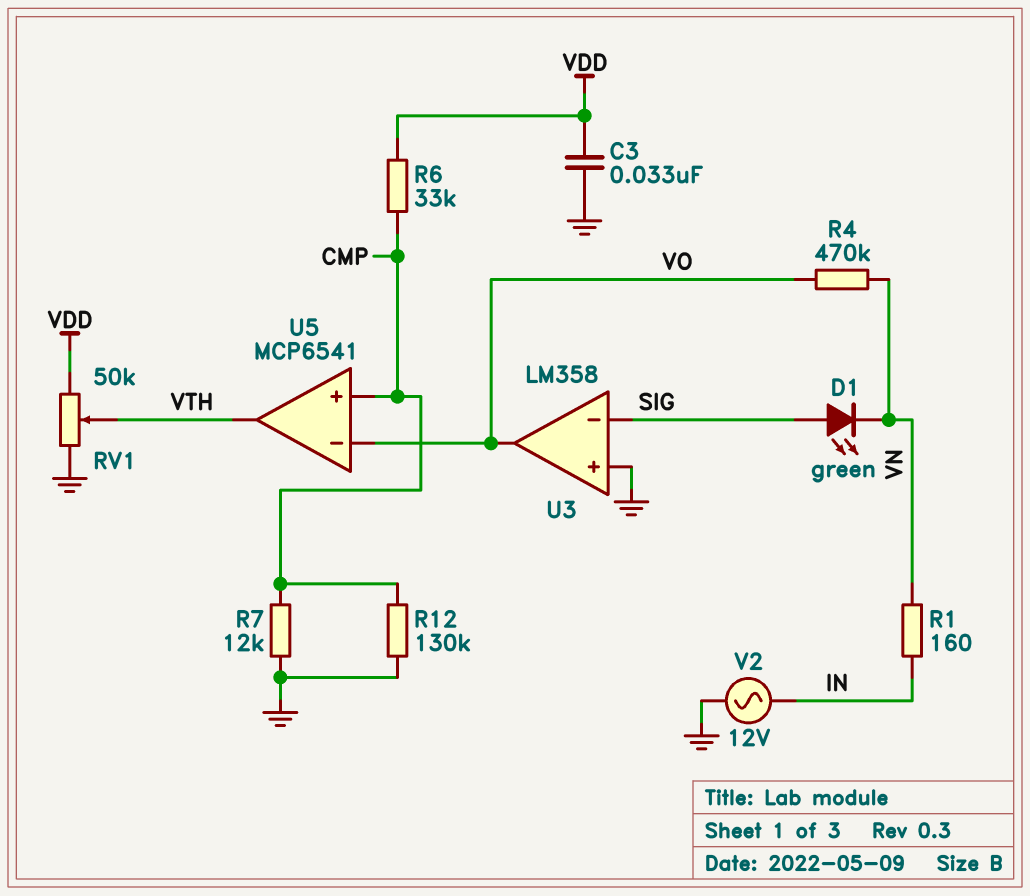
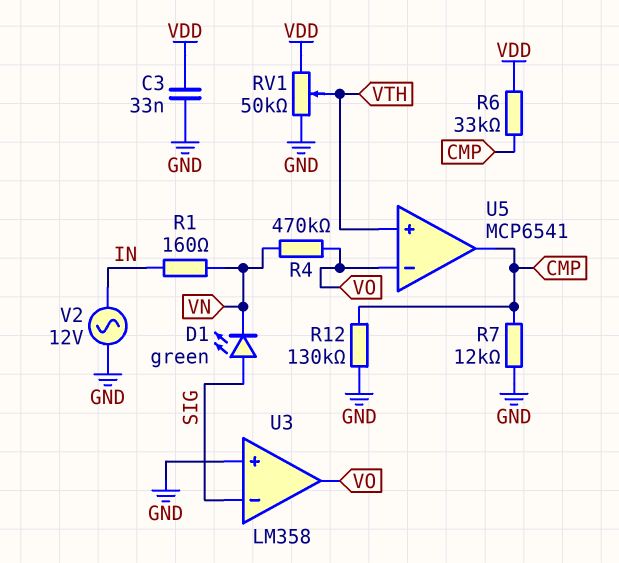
U5 pin in+: CMP -> VTH
U5 pin out: VTH -> CMP

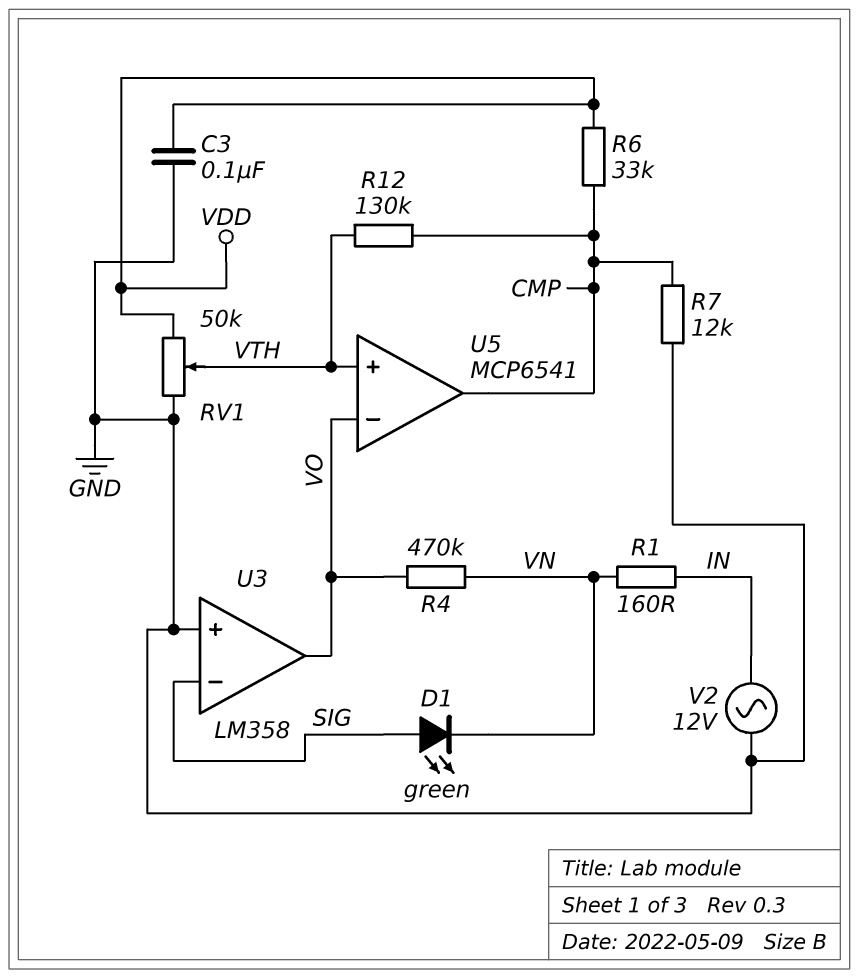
C3: 33nF (GND, VDD) -> 100nF (GND, VDD)
R12: 130k (CMP, GND) -> 130k (CMP, VTH)

